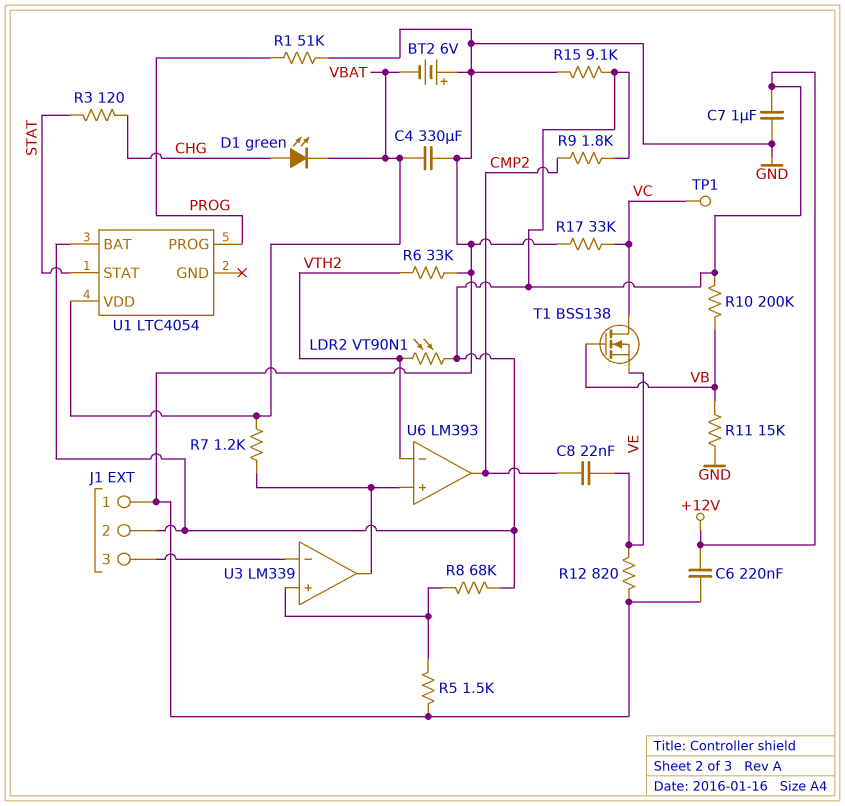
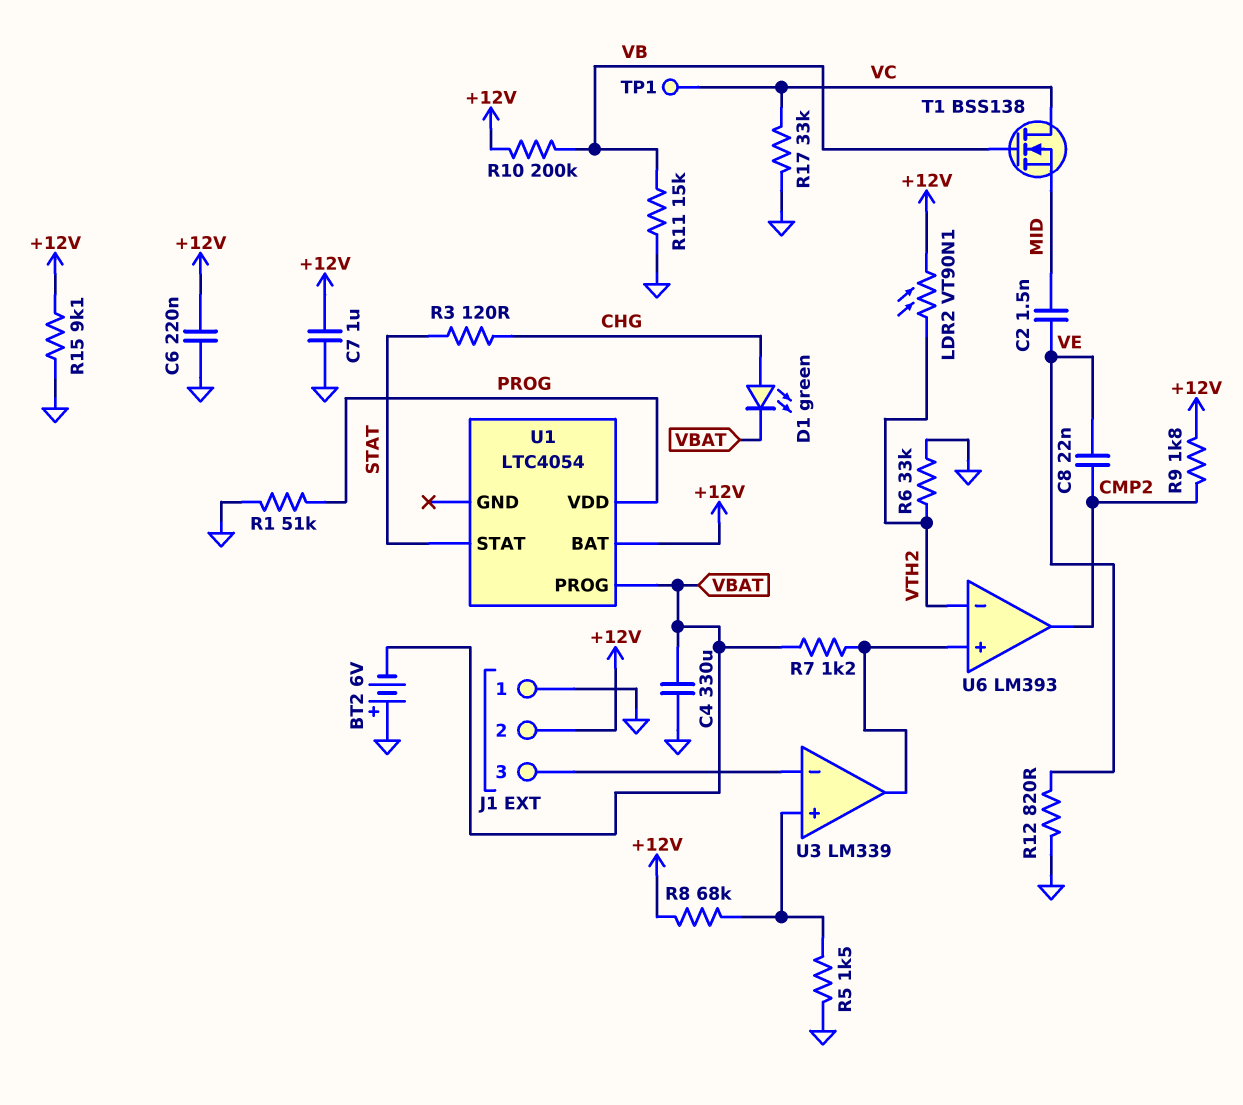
C2: none -> 1.5nF (MID, VE)
T1: NMOS BSS138 (G VB, D VC, S VE) -> NMOS BSS138 (G VB, D VC, S MID)
U1 pin PROG: PROG -> VBAT
U1 pin VDD: VBAT -> PROG

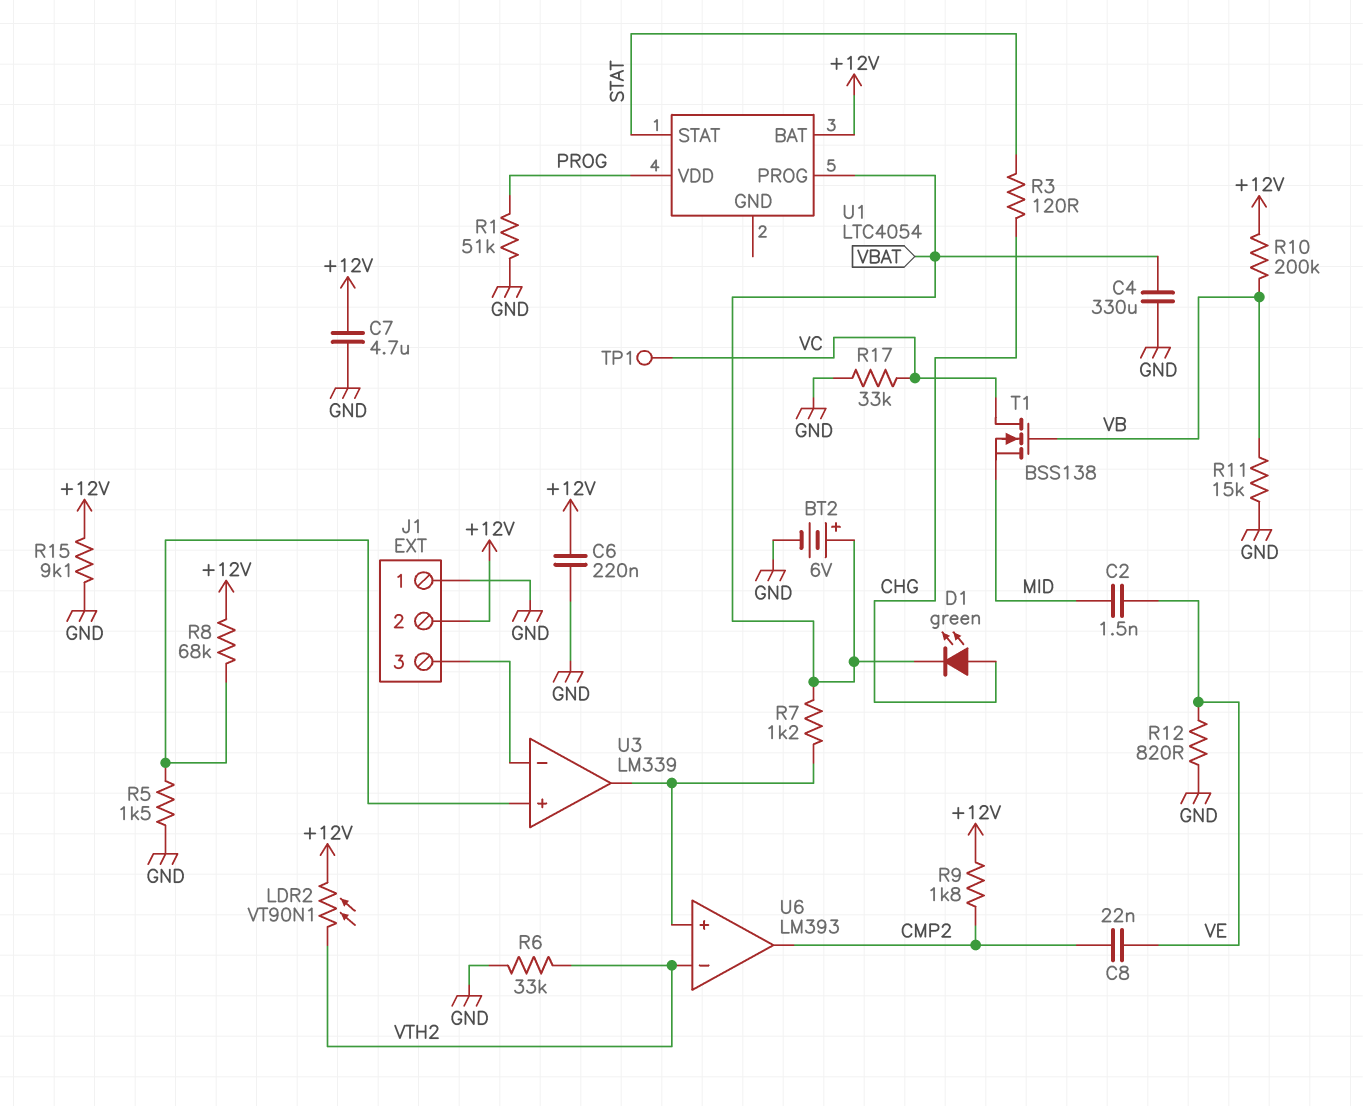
BT2: 6V (plus GND, minus VBAT) -> 6V (plus VBAT, minus GND)
C7: 1uF (+12V, GND) -> 4.7uF (+12V, GND)

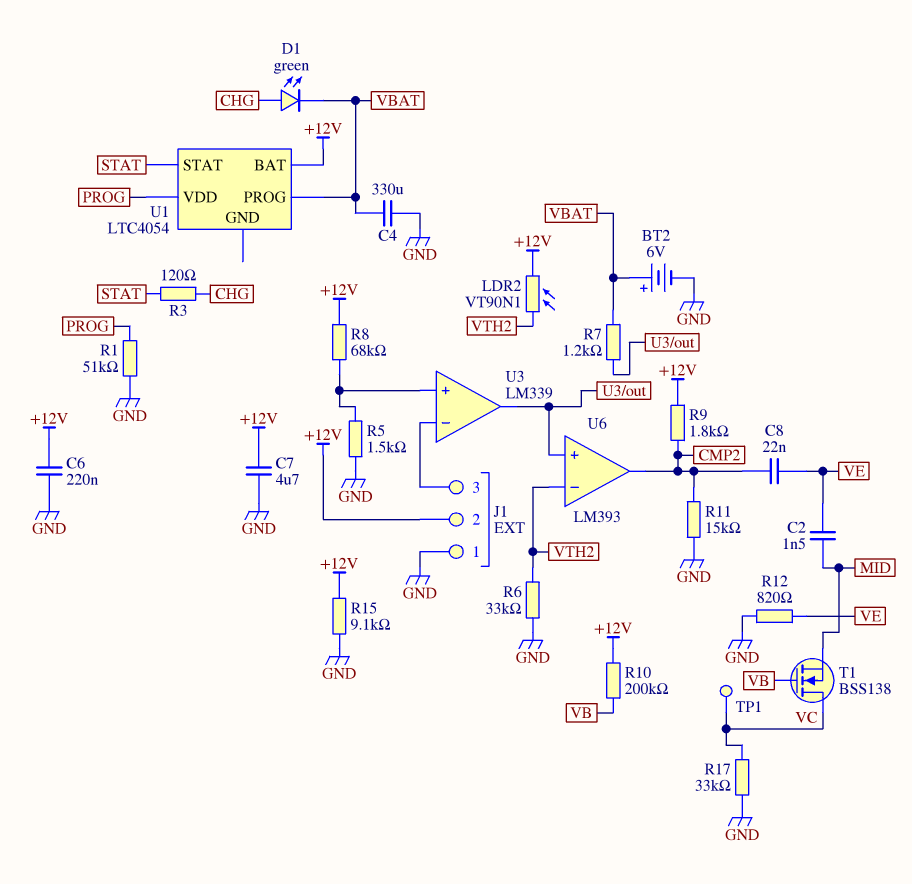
R11: 15k (GND, VB) -> 15k (CMP2, GND)

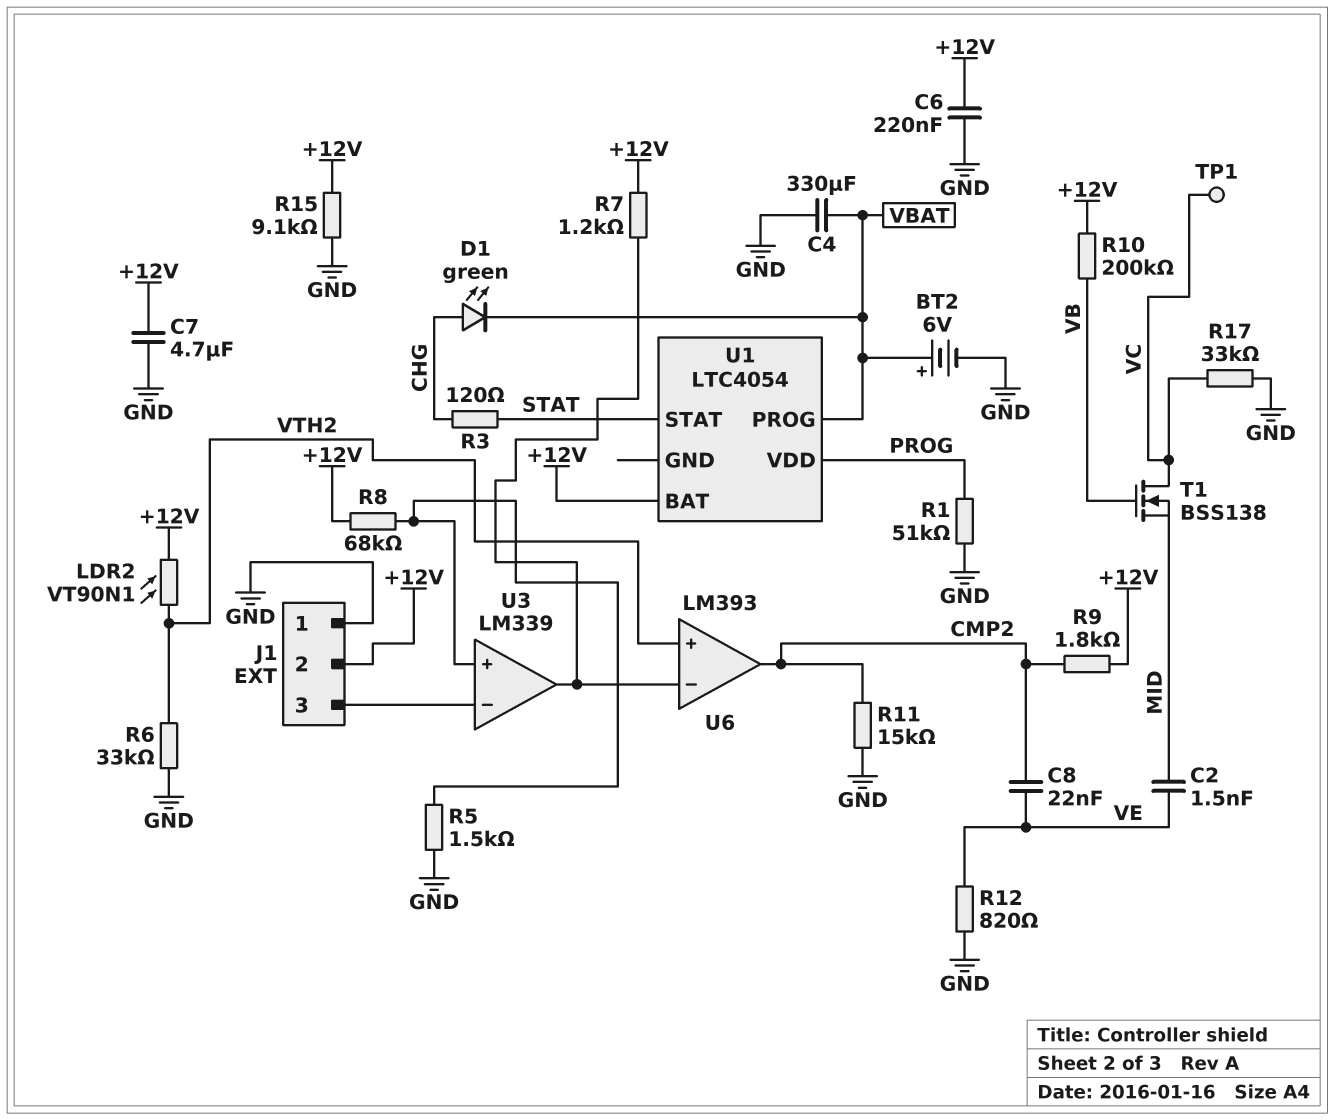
R7: 1.2k (U3/out, VBAT) -> 1.2k (+12V, U3/out)
U6 pin in+: U3/out -> VTH2
U6 pin in-: VTH2 -> U3/out

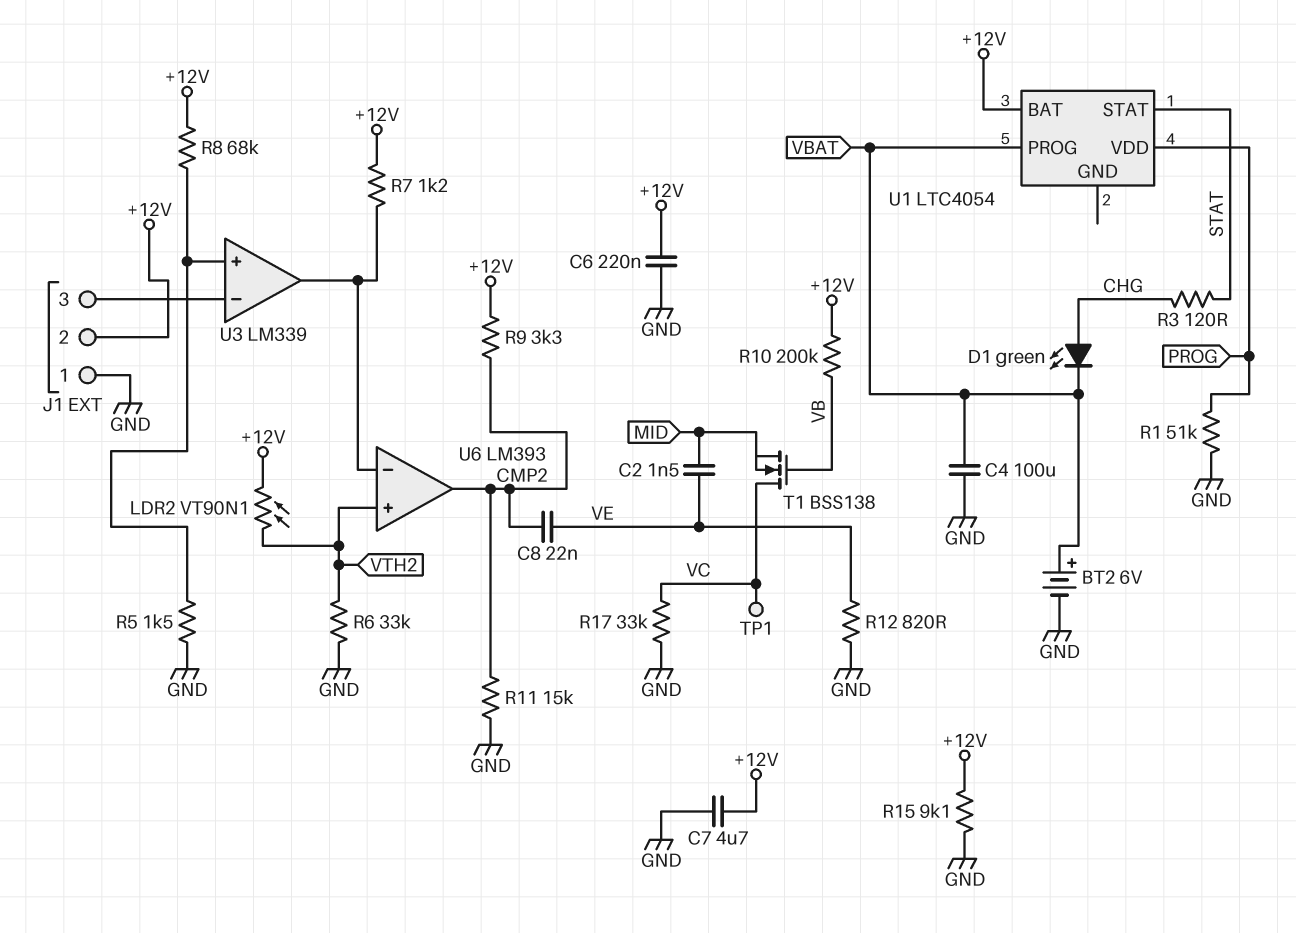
C4: 330uF (GND, VBAT) -> 100uF (GND, VBAT)
R9: 1.8k (+12V, CMP2) -> 3.3k (+12V, CMP2)

